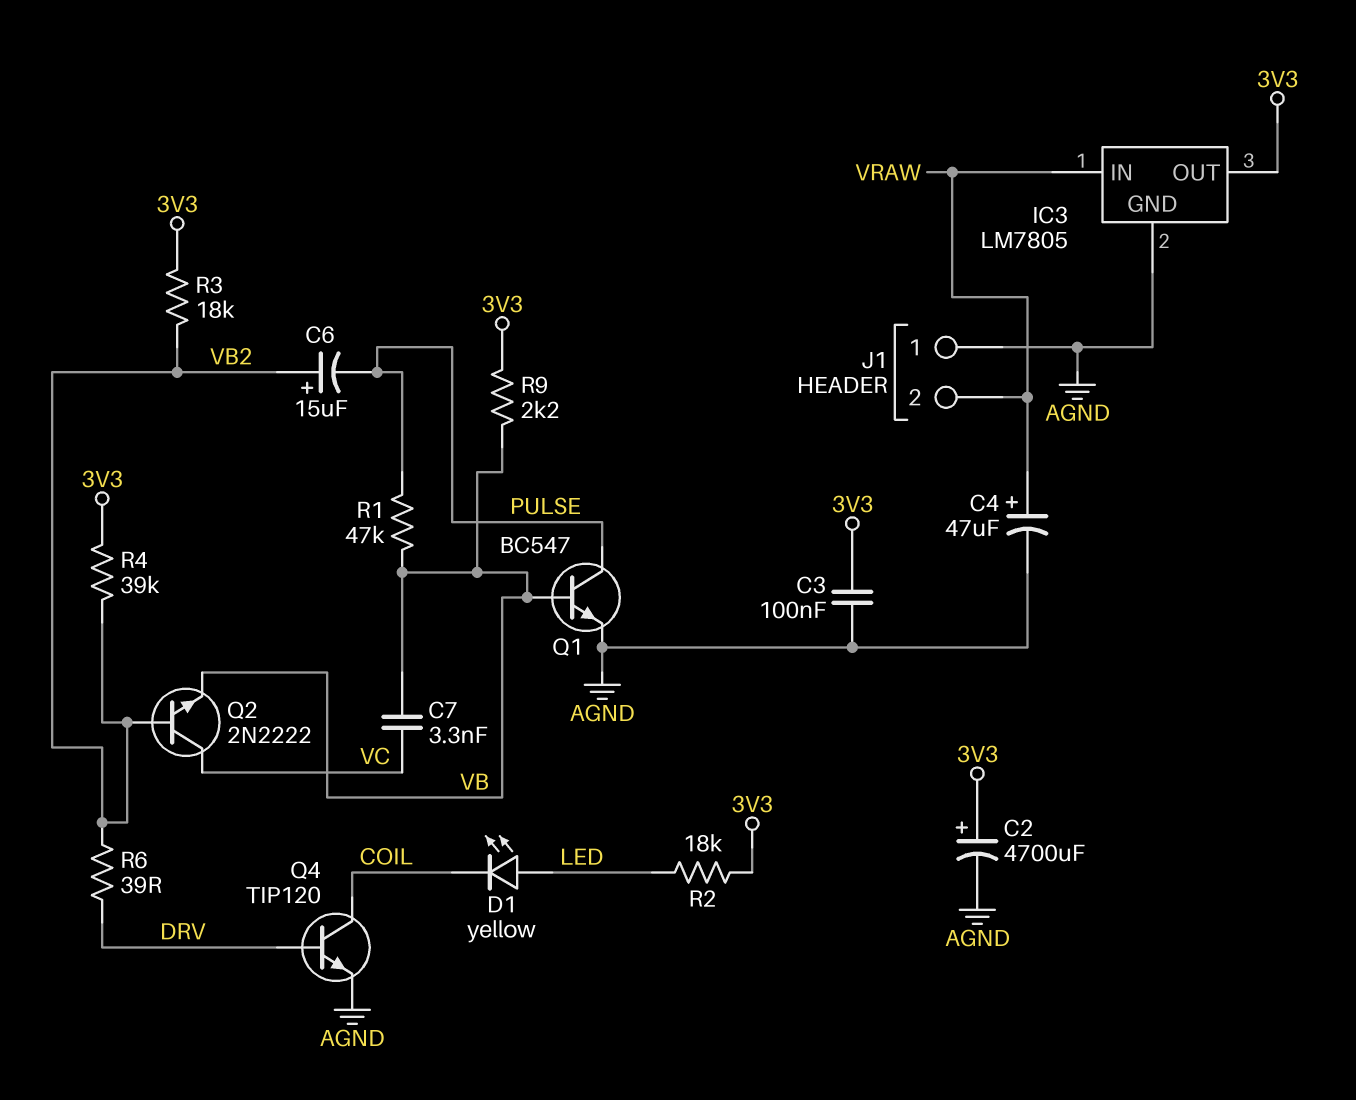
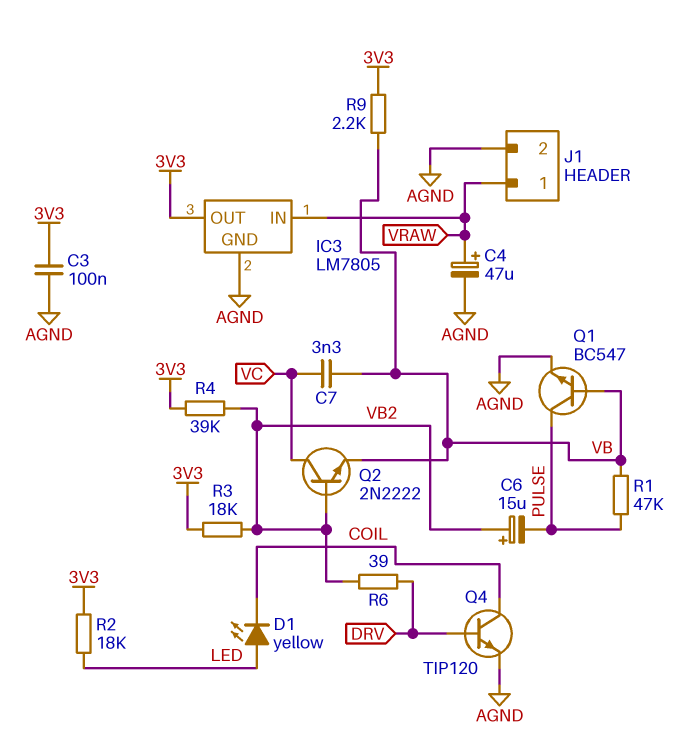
C2: 4700uF (plus 3V3, minus AGND) -> none
J1 pin 1: AGND -> VRAW
J1 pin 2: VRAW -> AGND

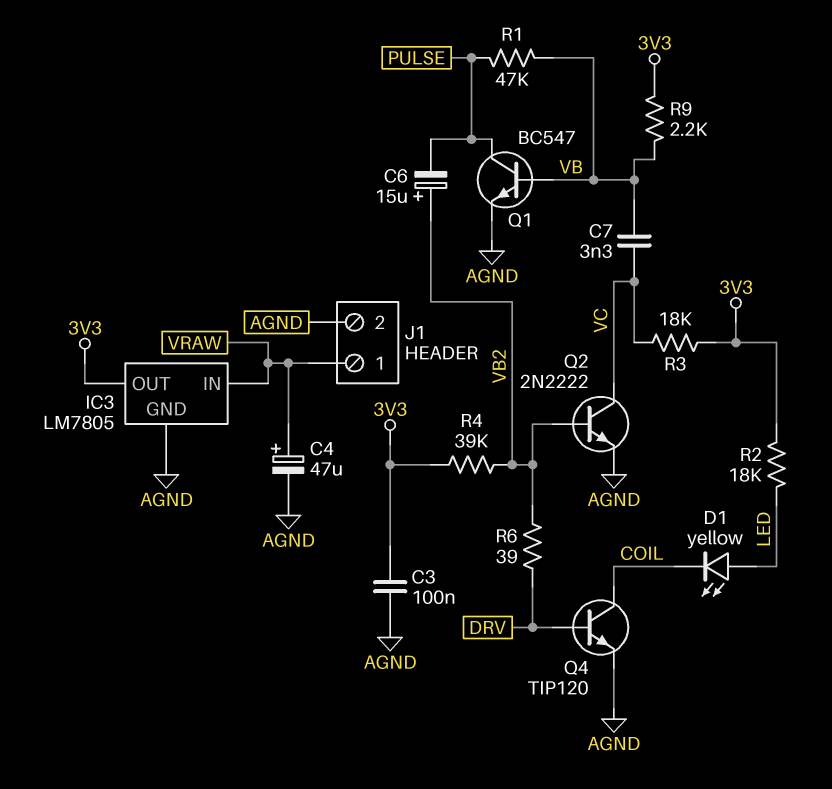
Q2: NPN 2N2222 (B VB2, C VC, E VB) -> NPN 2N2222 (B VB2, C VC, E AGND)
R3: 18k (3V3, VB2) -> 18k (3V3, VC)

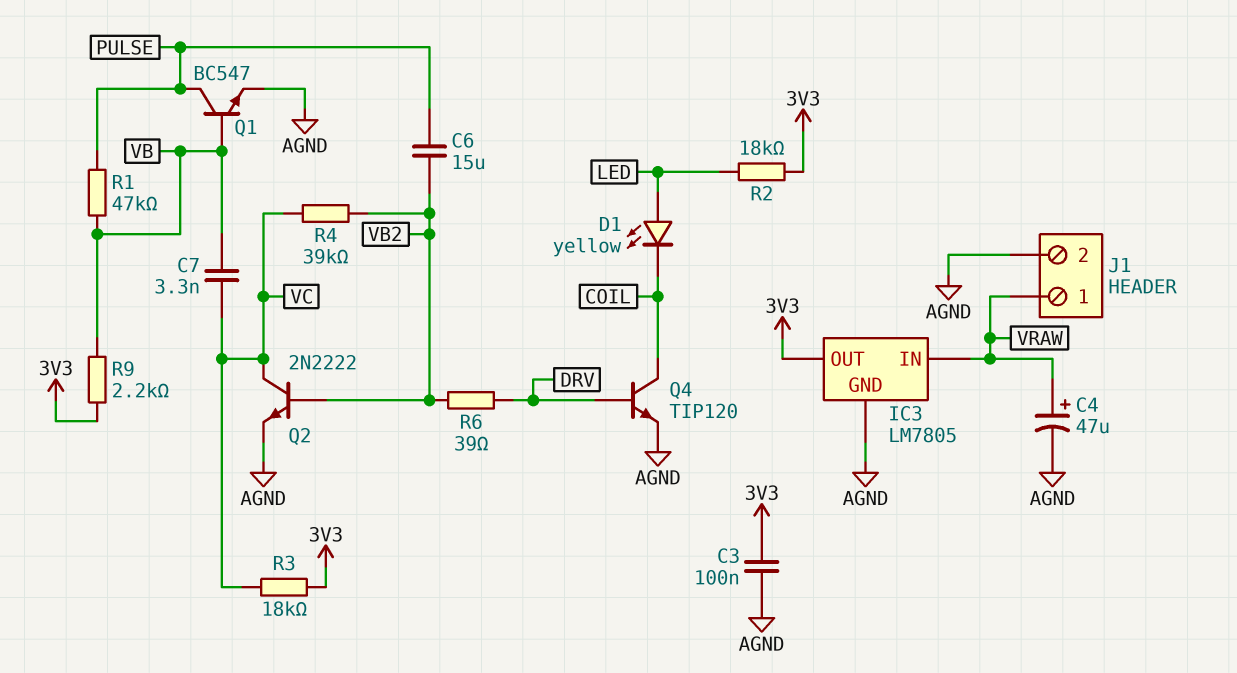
C6: 15uF (plus VB2, minus PULSE) -> 15uF (PULSE, VB2)
R4: 39k (3V3, VB2) -> 39k (VB2, VC)

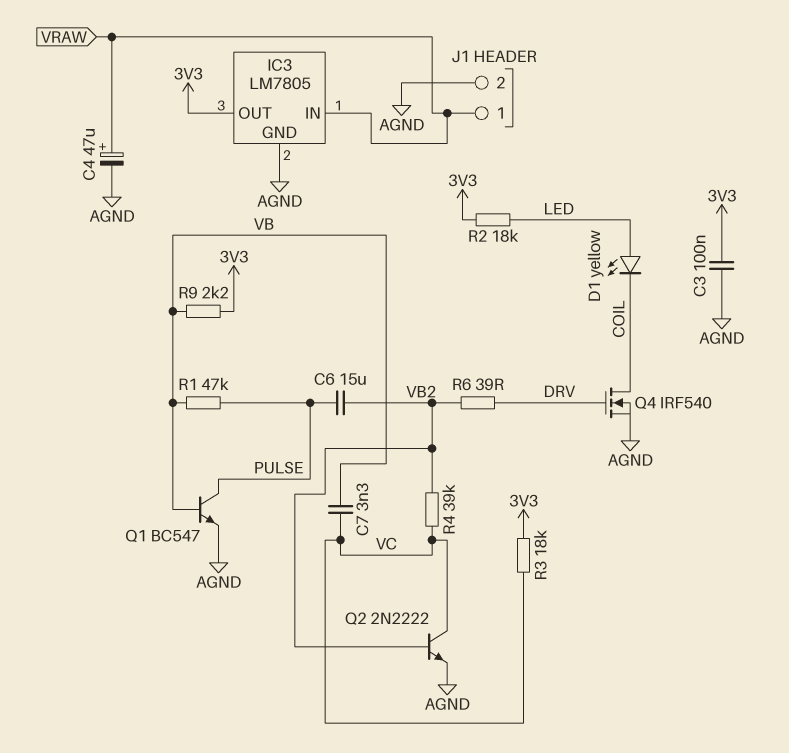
Q4: NPN TIP120 (B DRV, C COIL, E AGND) -> NMOS IRF540 (G DRV, D COIL, S AGND)

